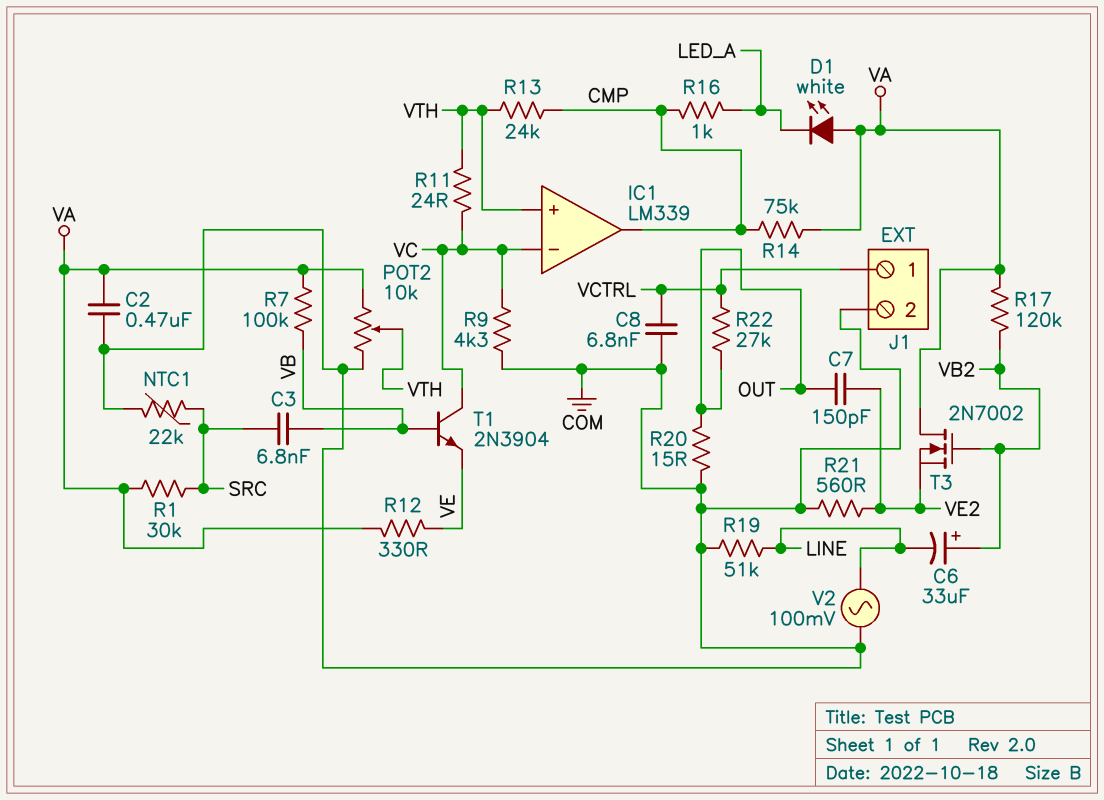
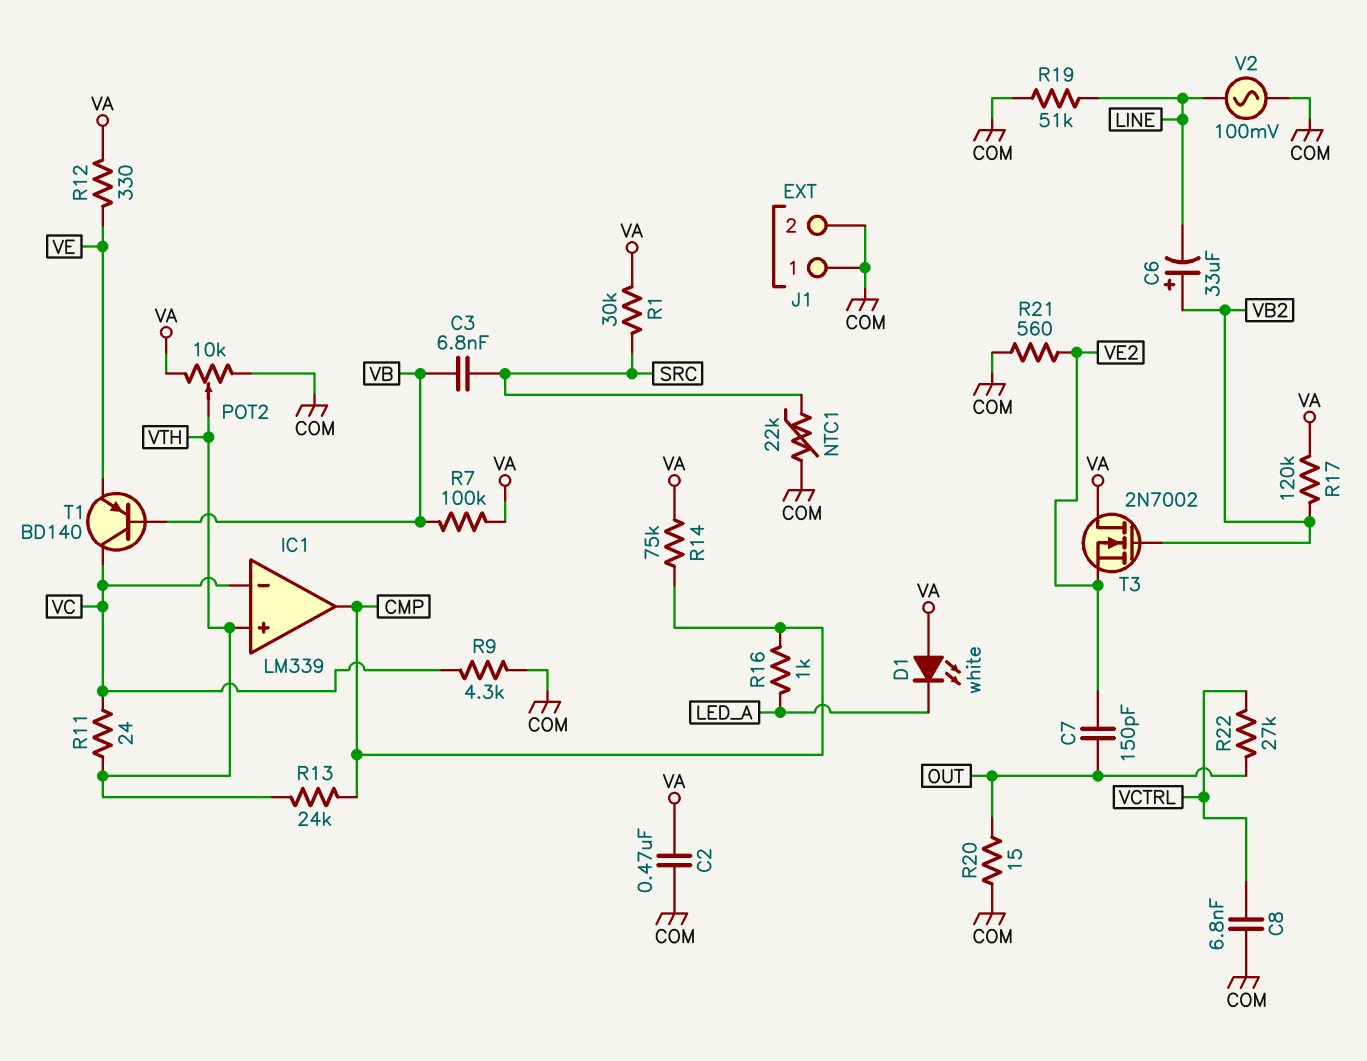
J1 pin 1: VCTRL -> COM
T1: NPN 2N3904 (B VB, C VC, E VE) -> PNP BD140 (B VB, C VC, E VE)

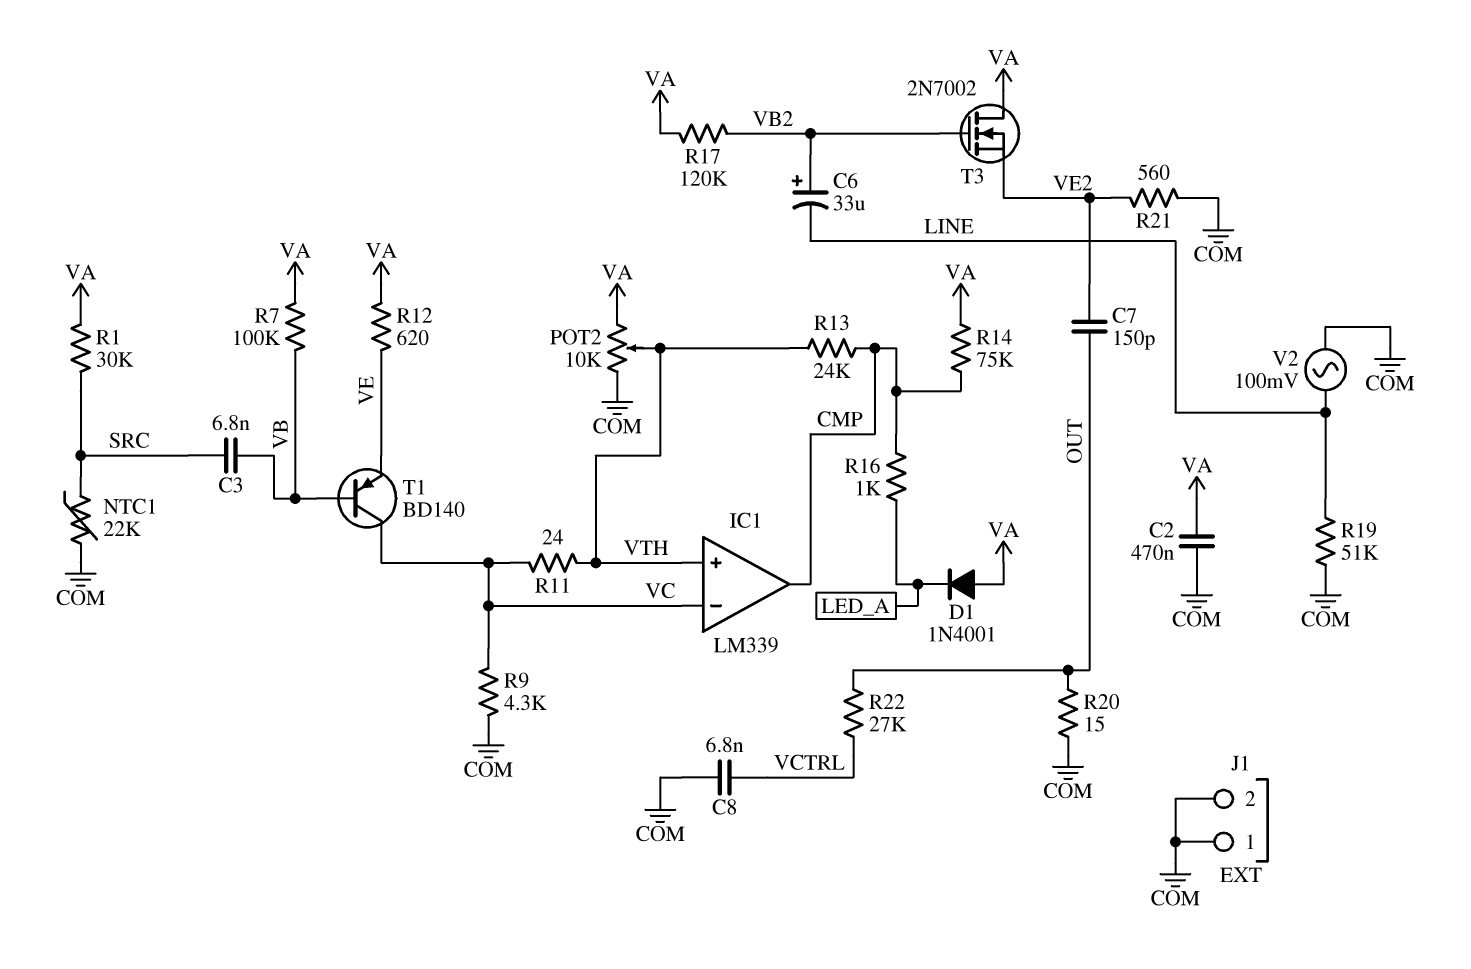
D1: LED white (A VA, K LED_A) -> diode 1N4001 (A VA, K LED_A)
R12: 330 (VA, VE) -> 620 (VA, VE)

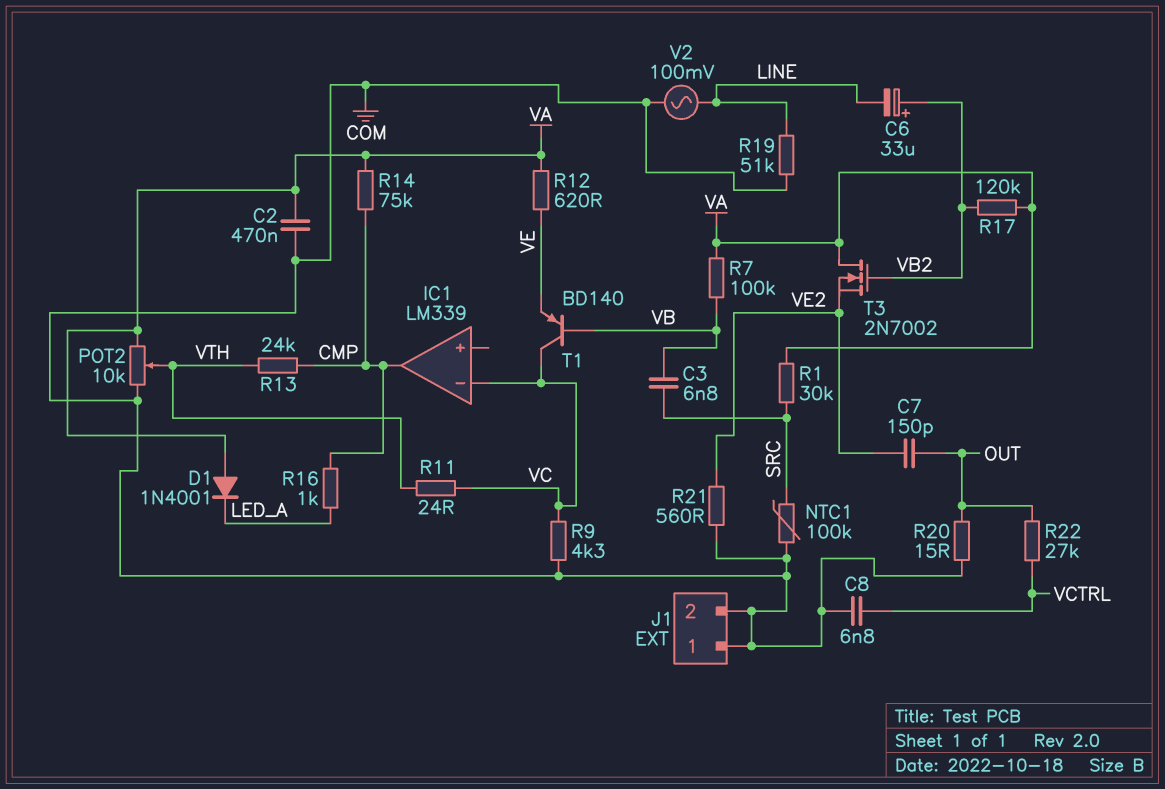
IC1 pin in+: VTH -> none
NTC1: 22k (COM, SRC) -> 100k (COM, SRC)

